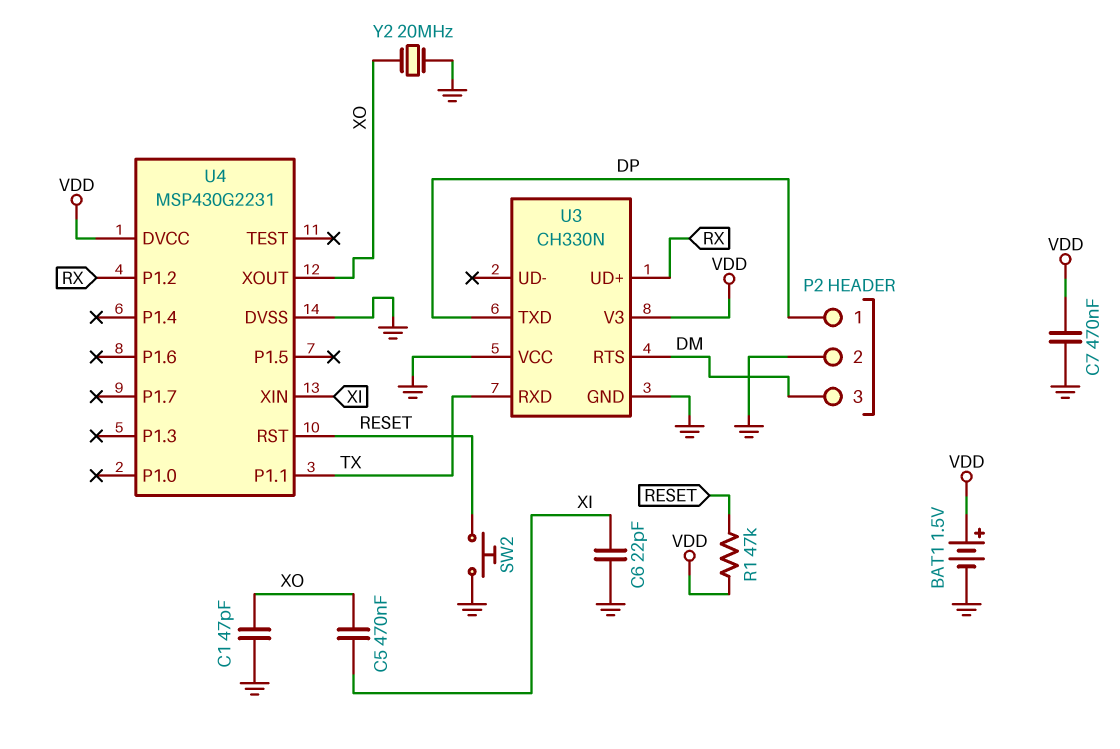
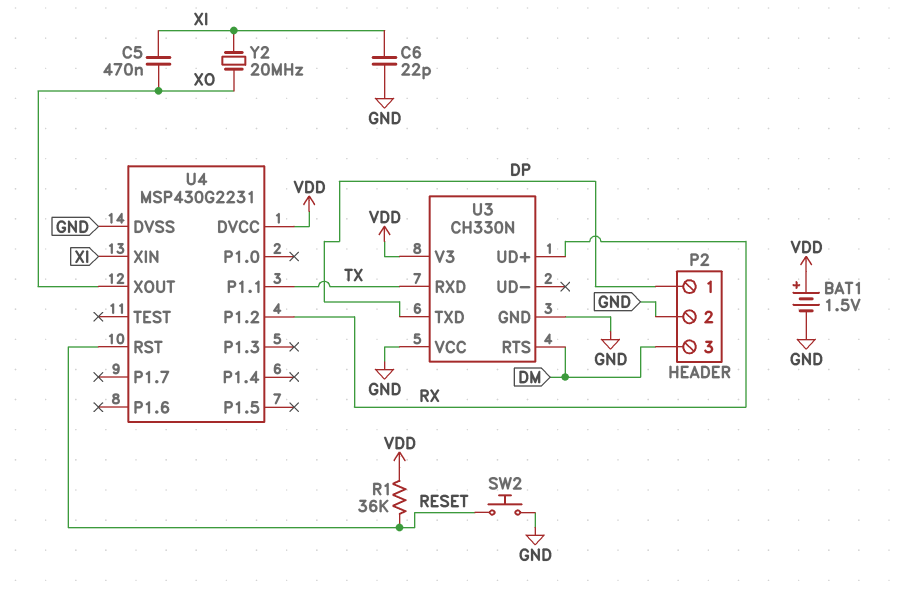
C1: 47pF (GND, XO) -> none
C7: 470nF (GND, VDD) -> none
R1: 47k (RESET, VDD) -> 36k (RESET, VDD)
Y2: 20MHz (GND, XO) -> 20MHz (XI, XO)

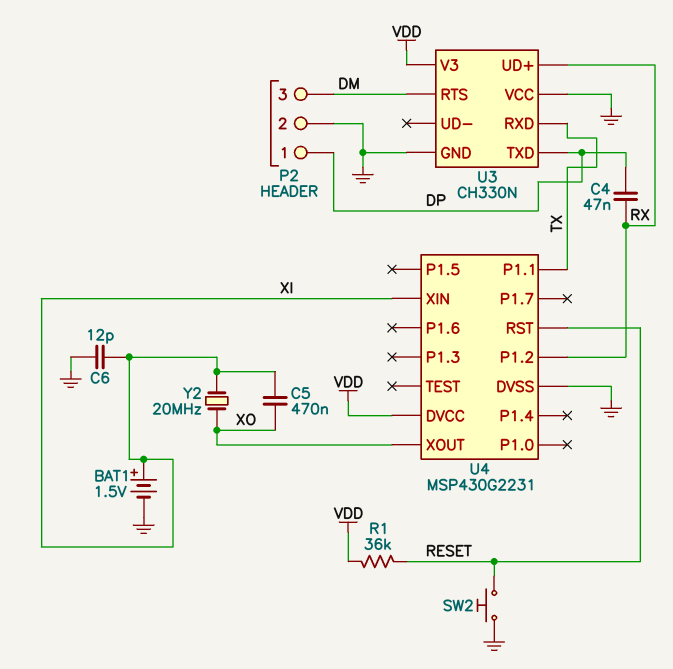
BAT1: 1.5V (plus VDD, minus GND) -> 1.5V (plus XI, minus GND)
C4: none -> 47nF (DP, RX)
C6: 22pF (GND, XI) -> 12pF (GND, XI)

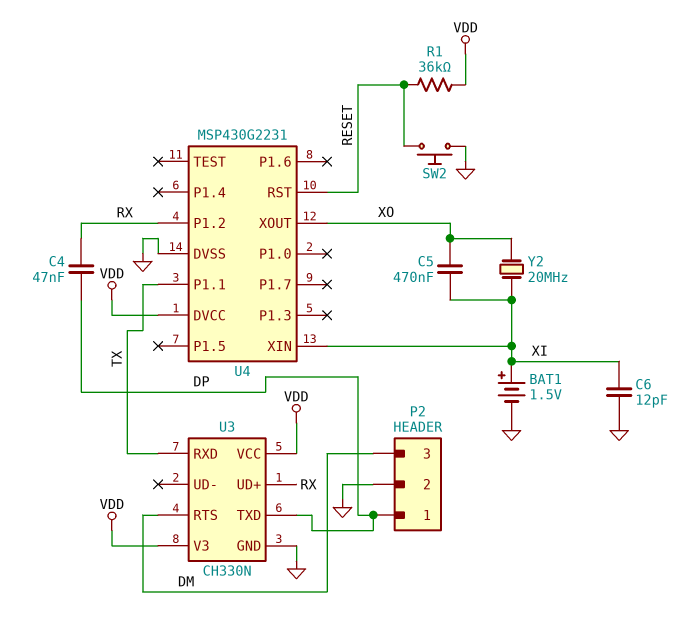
U3 pin VCC: GND -> VDD

